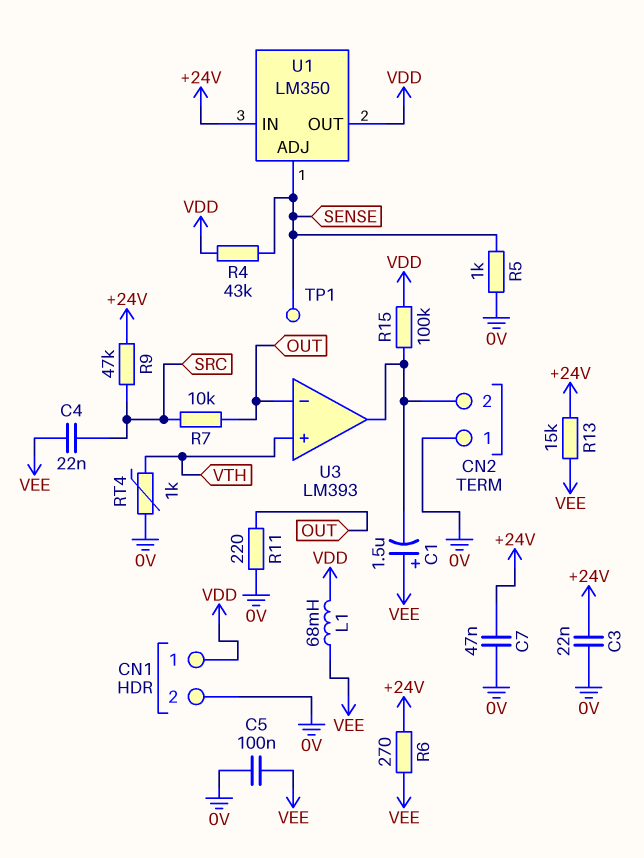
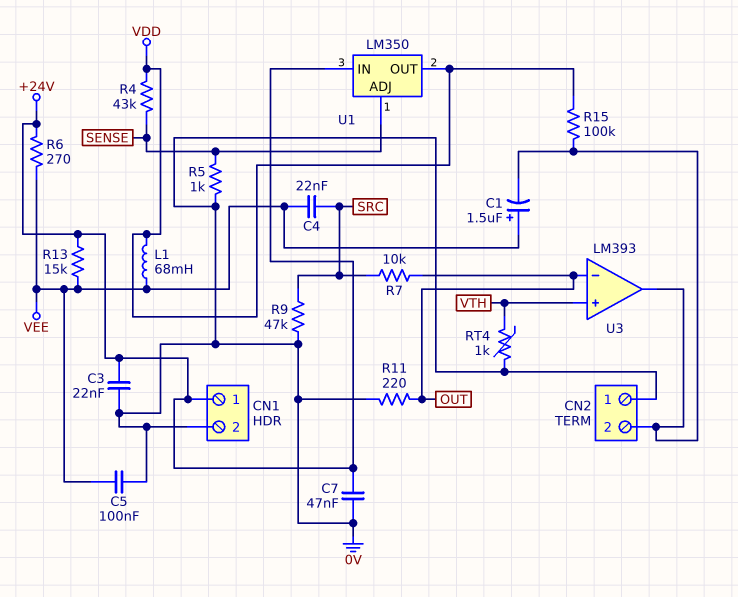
CN1 pin 1: VDD -> +24V
R9: 47k (+24V, SRC) -> 47k (0V, SRC)
TP1: test point (SENSE) -> none

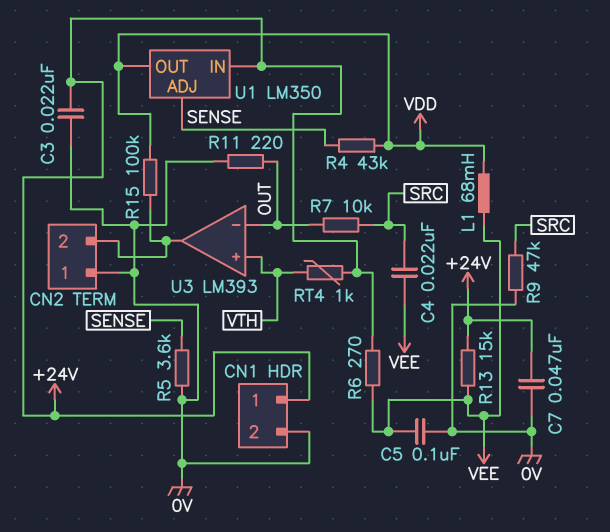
C1: 1.5uF (plus VEE, minus CN2/2) -> none
R5: 1k (0V, SENSE) -> 3.6k (0V, SENSE)
RT4: 1k (0V, VTH) -> 1k (+24V, VTH)

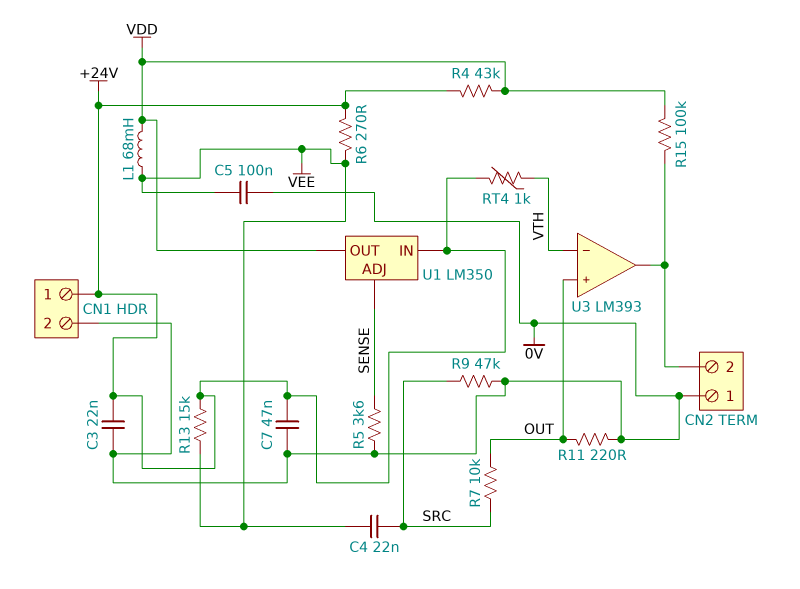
R4: 43k (SENSE, VDD) -> 43k (+24V, VDD)
U3 pin in+: VTH -> OUT
U3 pin in-: OUT -> VTH

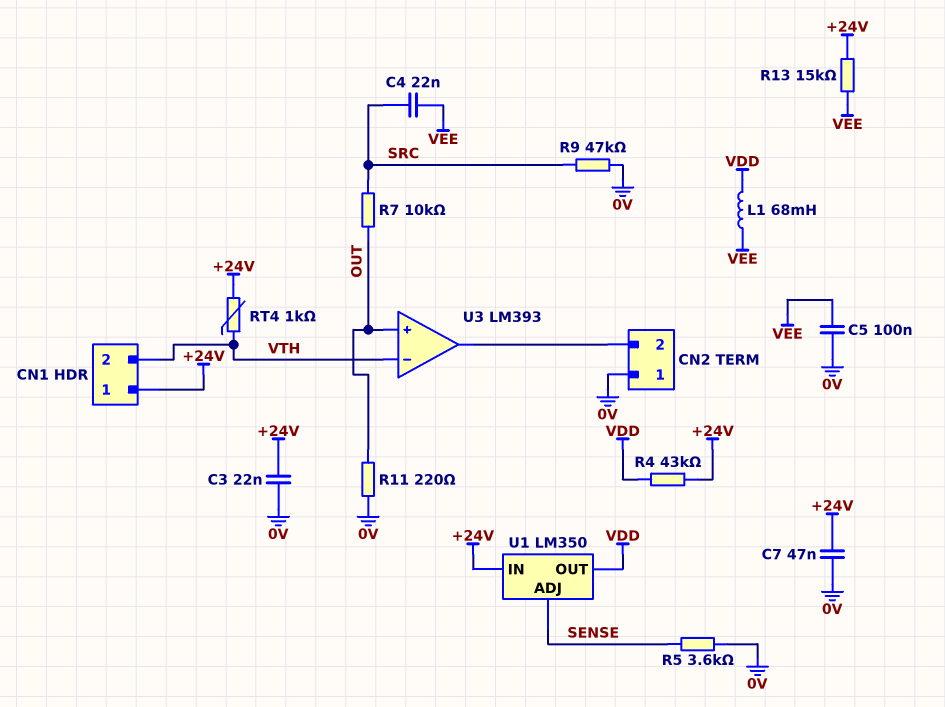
CN1 pin 2: 0V -> VTH
R6: 270 (+24V, VEE) -> none
R15: 100k (CN2/2, VDD) -> none

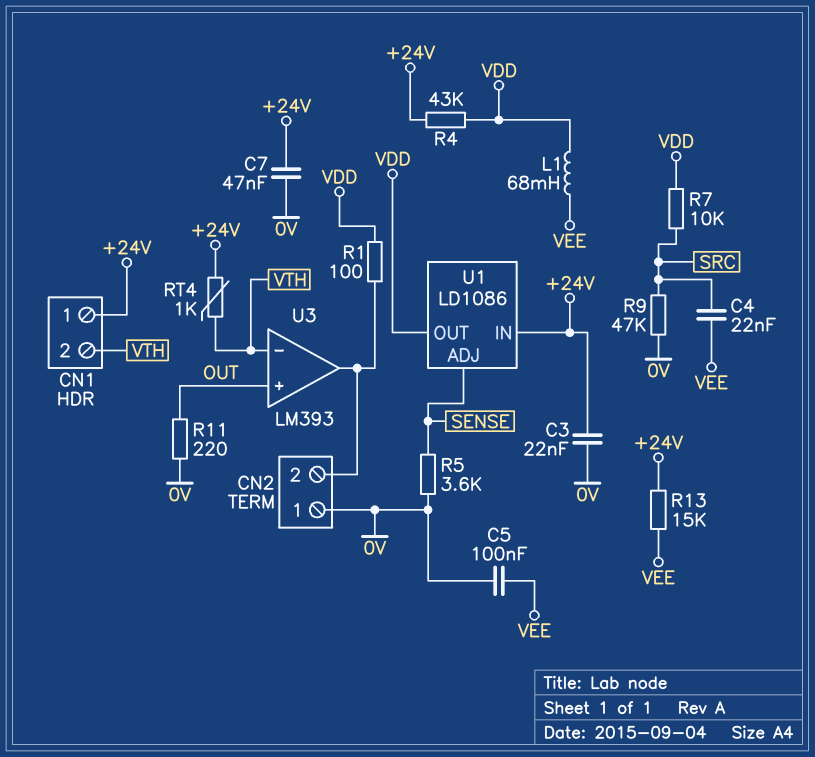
R1: none -> 100 (CN2/2, VDD)
R7: 10k (OUT, SRC) -> 10k (SRC, VDD)
U1: LM350 -> LD1086

